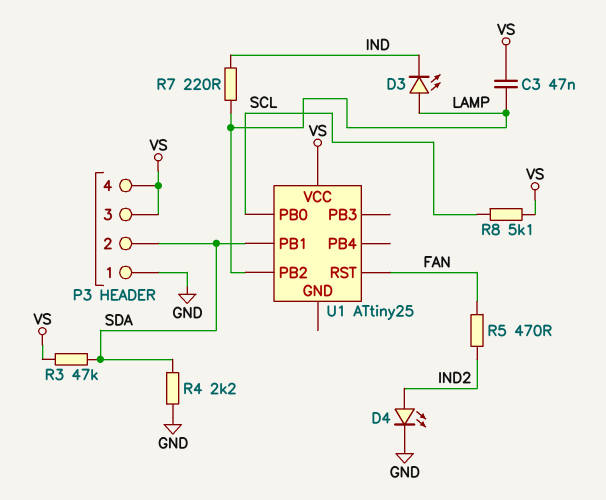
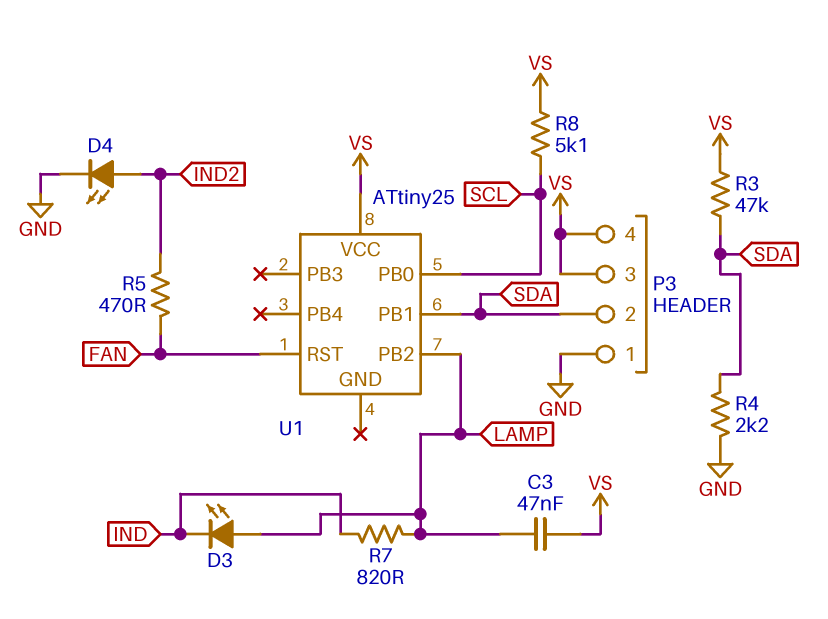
R7: 220 (IND, LAMP) -> 820 (IND, LAMP)

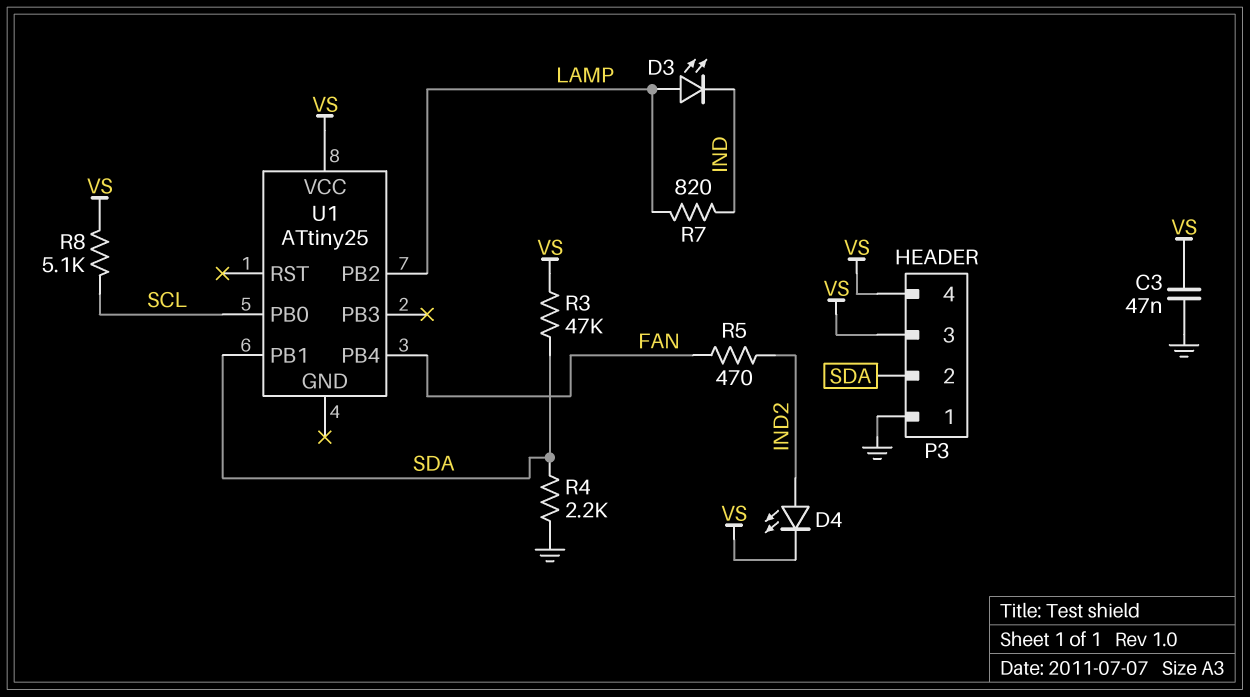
C3: 47nF (LAMP, VS) -> 47nF (GND, VS)
D4: LED (A IND2, K GND) -> LED (A IND2, K VS)
U1 pin PB4: none -> FAN
U1 pin RST: FAN -> none

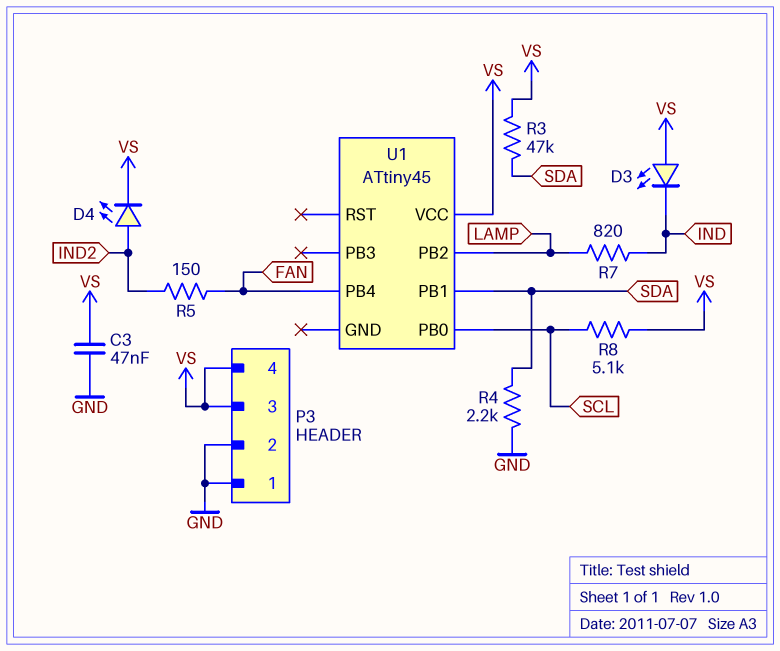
D3: LED (A LAMP, K IND) -> LED (A VS, K IND)
P3 pin 2: SDA -> GND
R5: 470 (FAN, IND2) -> 150 (FAN, IND2)
U1: ATtiny25 -> ATtiny45

